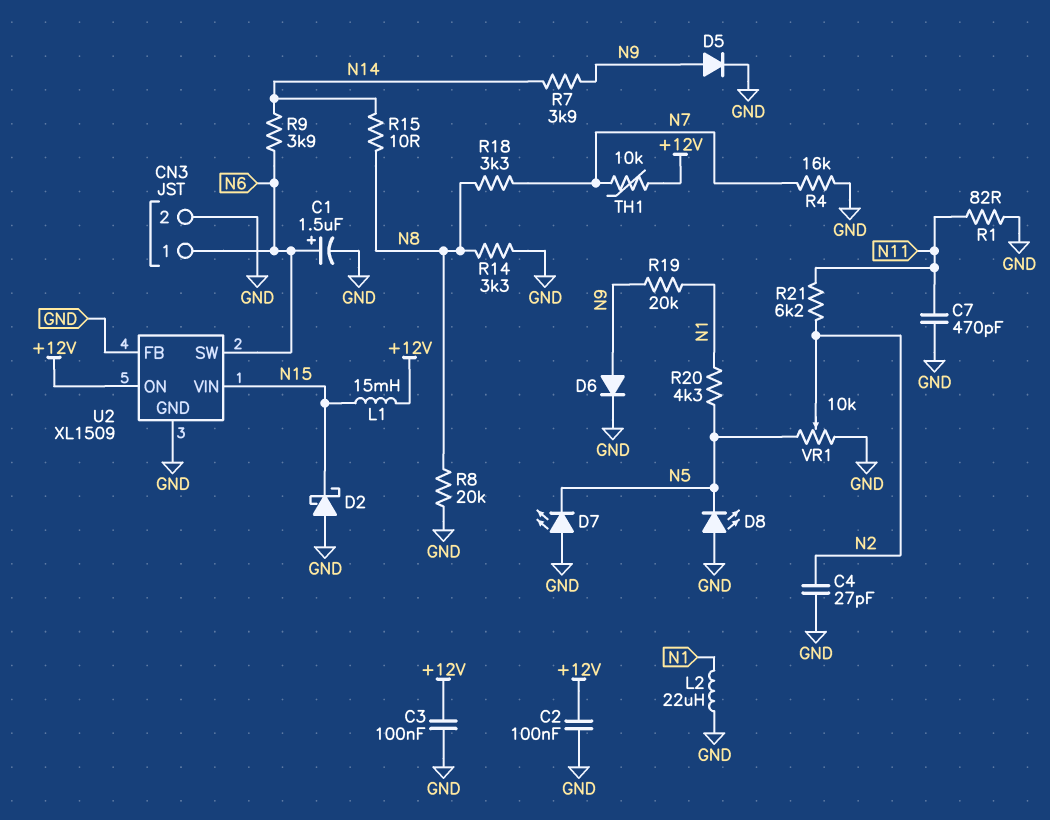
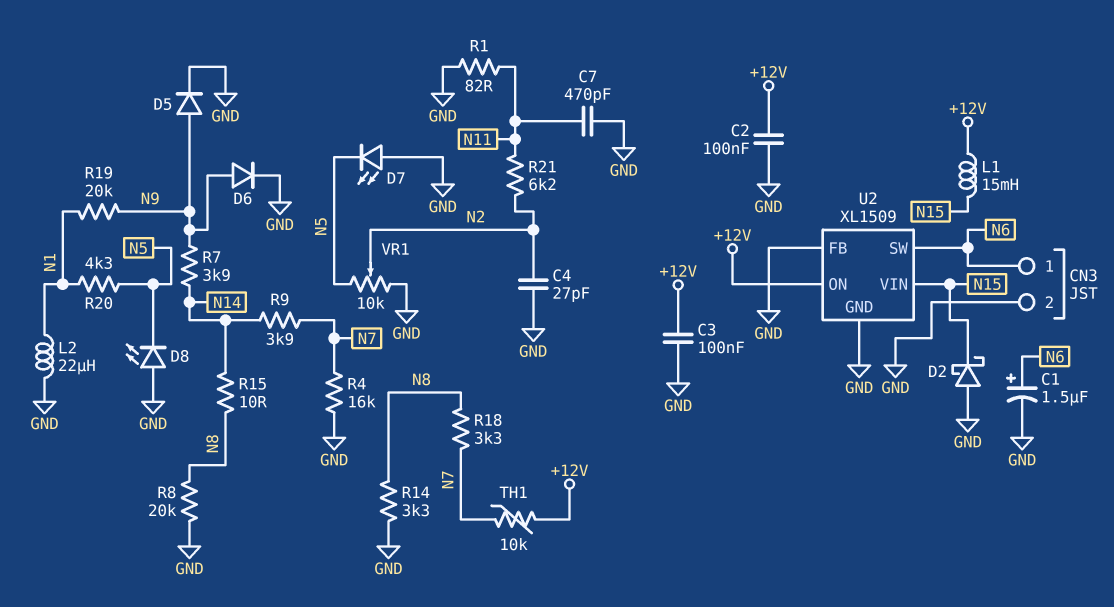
R9: 3.9k (N6, N14) -> 3.9k (N7, N14)

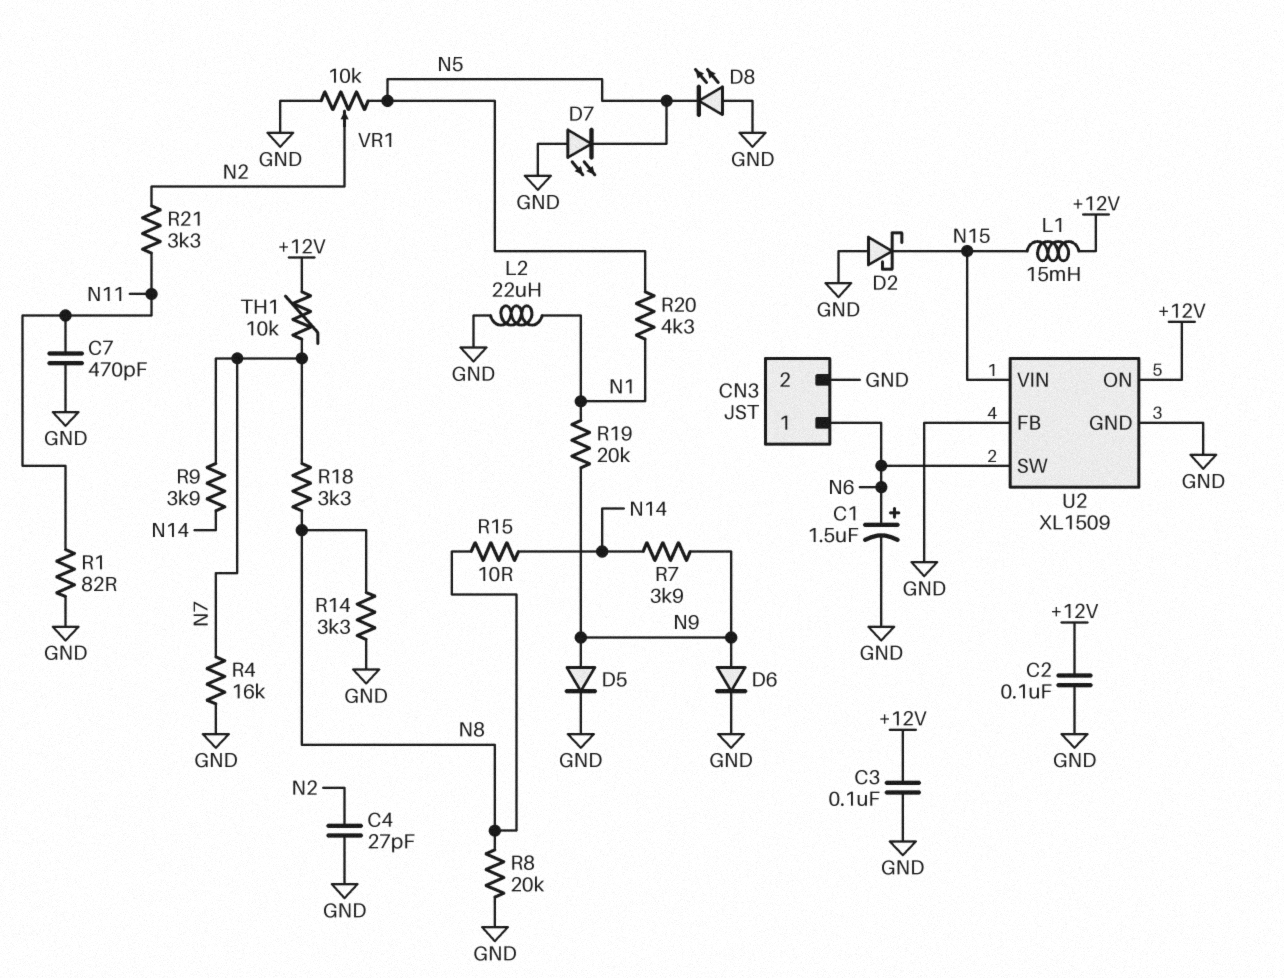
R21: 6.2k (N2, N11) -> 3.3k (N2, N11)

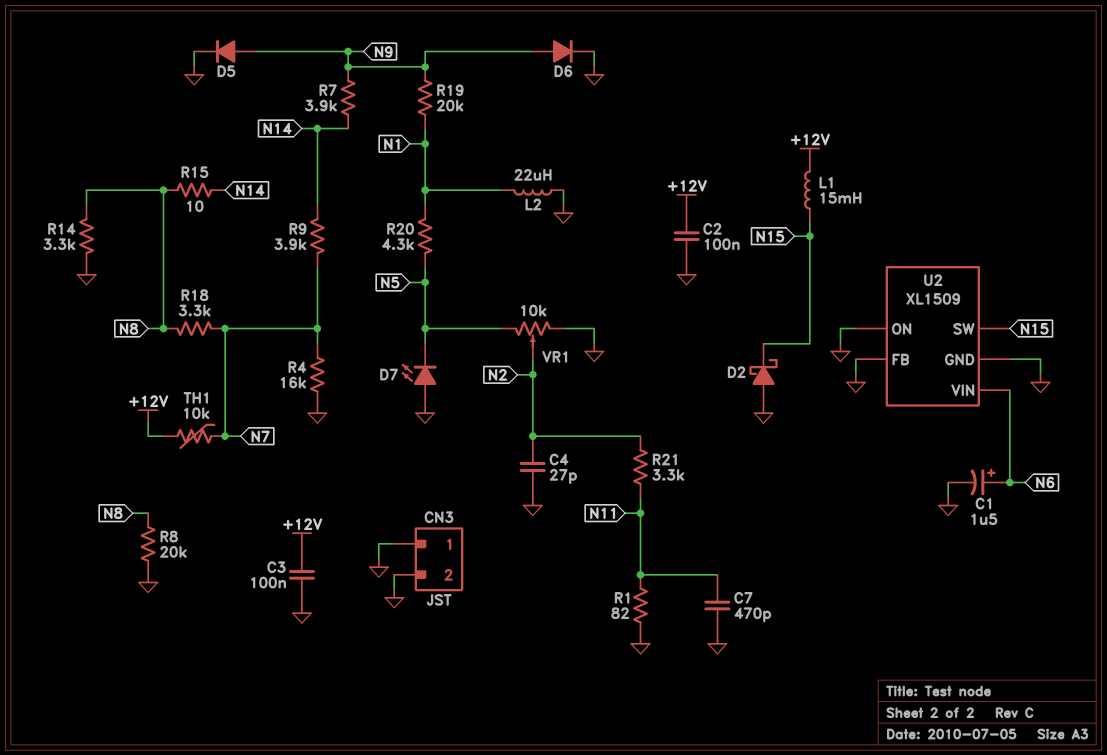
CN3 pin 1: N6 -> GND
D8: LED (A GND, K N5) -> none
U2 pin ON: +12V -> GND
U2 pin SW: N6 -> N15
U2 pin VIN: N15 -> N6

